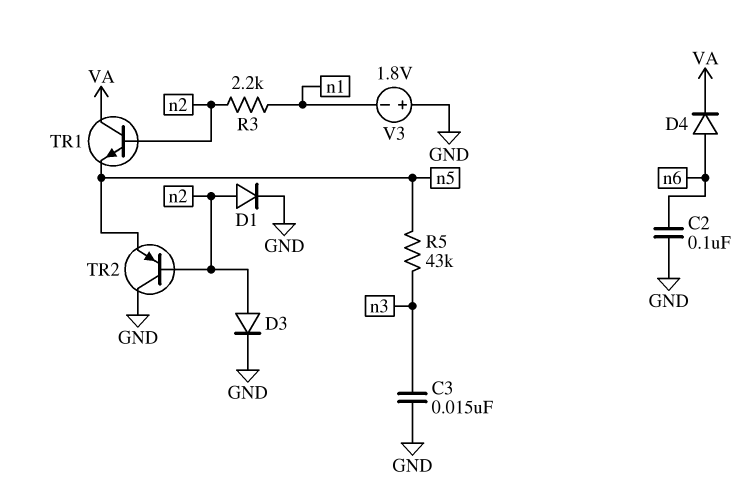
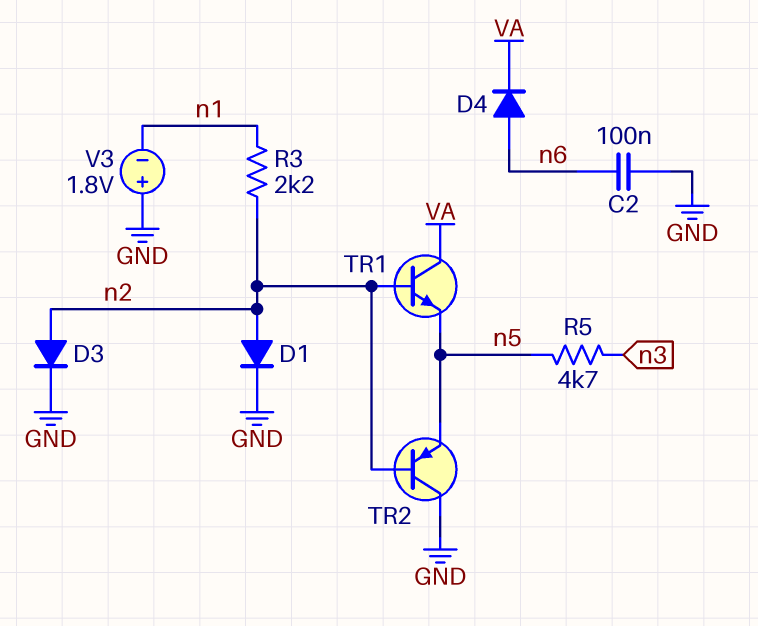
C3: 15nF (GND, n3) -> none
R5: 43k (n3, n5) -> 4.7k (n3, n5)

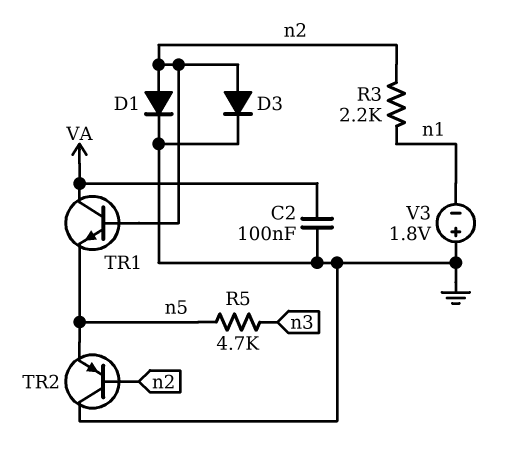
C2: 100nF (GND, n6) -> 100nF (GND, VA)
D4: diode (A n6, K VA) -> none

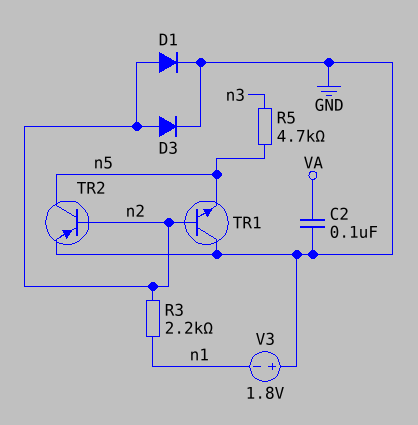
TR1: NPN (B n2, C VA, E n5) -> NPN (B n2, C GND, E n5)
TR2: PNP (B n2, C GND, E n5) -> PNP (B n2, C n5, E GND)

